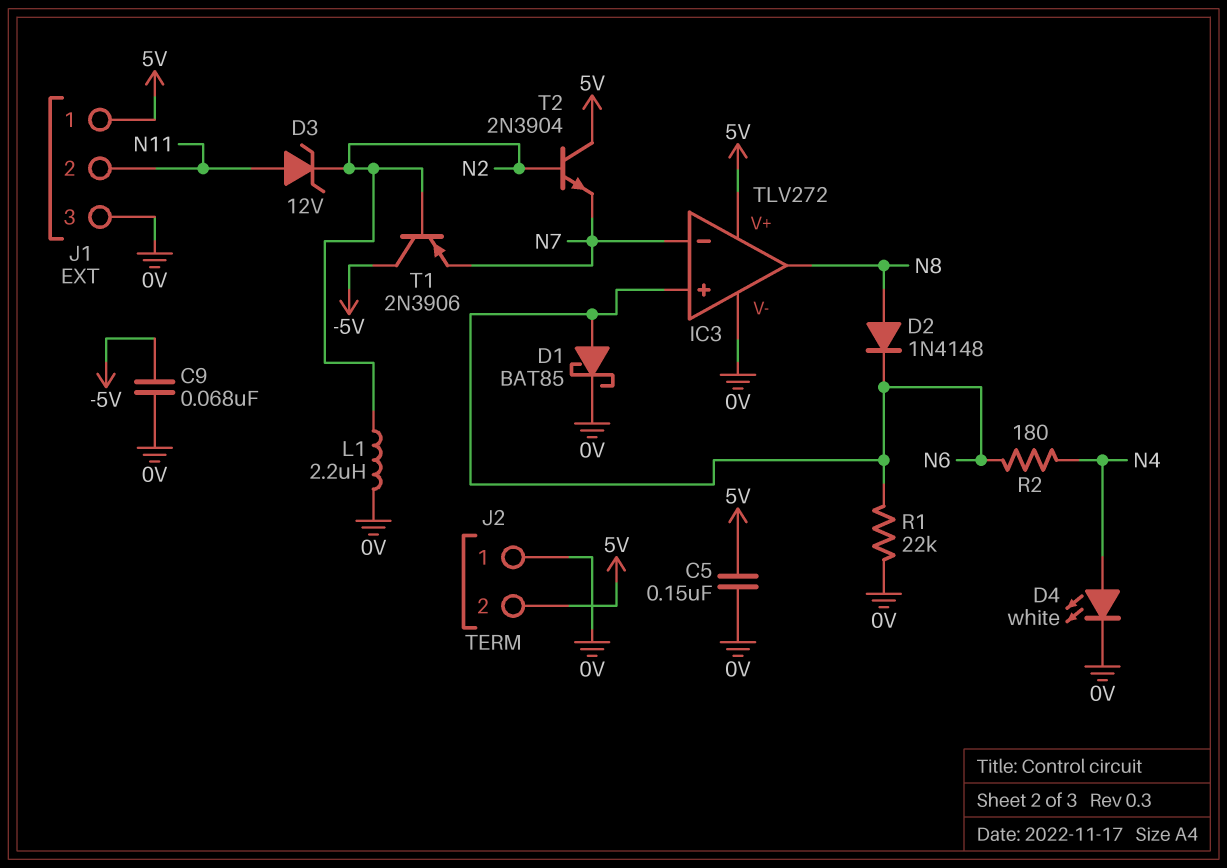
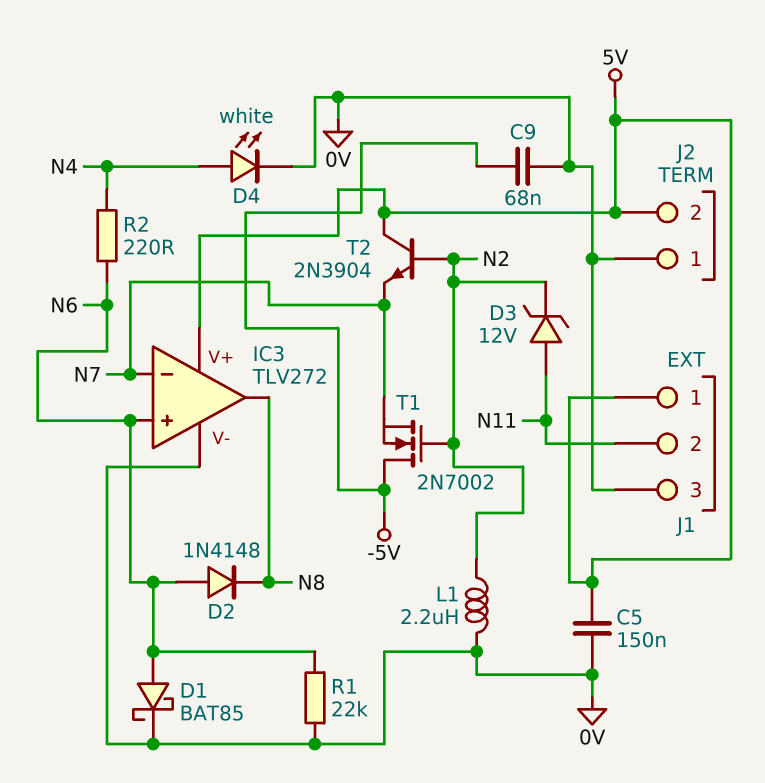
D2: diode 1N4148 (A N8, K N6) -> diode 1N4148 (A N6, K N8)
R2: 180 (N4, N6) -> 220 (N4, N6)
T1: PNP 2N3906 (B N2, C -5V, E N7) -> NMOS 2N7002 (G N2, D -5V, S N7)

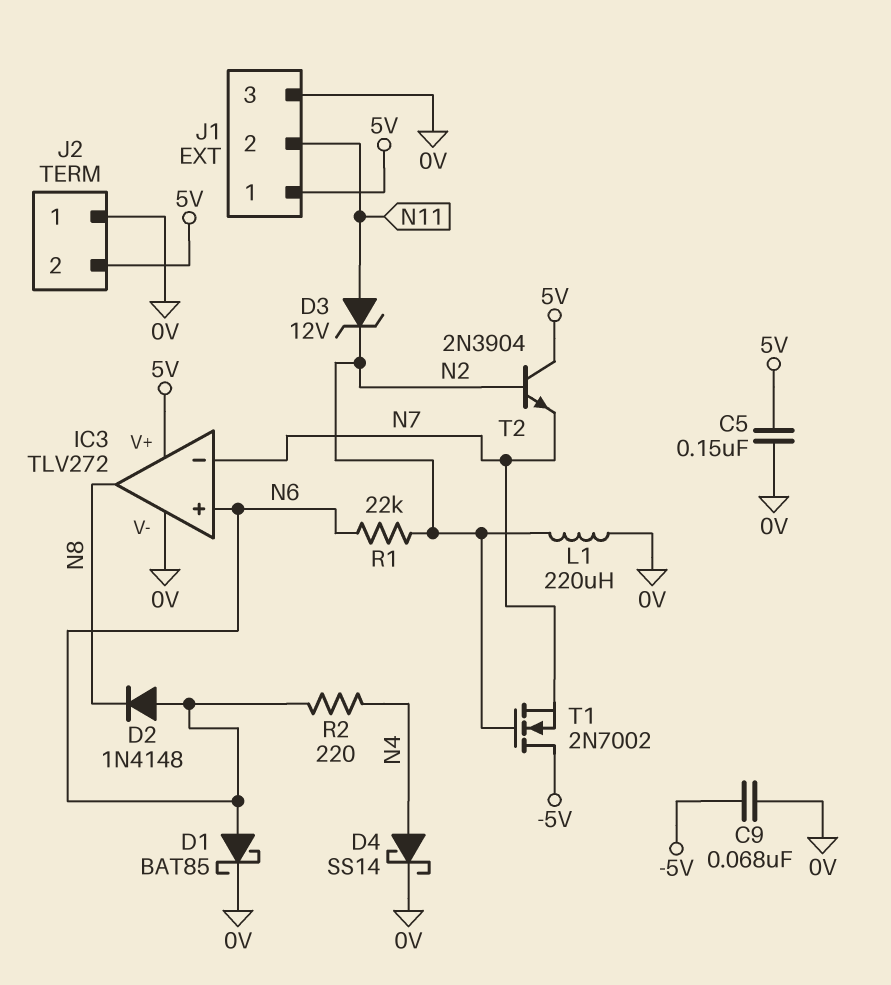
D4: LED white (A N4, K 0V) -> schottky SS14 (A N4, K 0V)
L1: 2.2uH (0V, N2) -> 220uH (0V, N2)
R1: 22k (0V, N6) -> 22k (N2, N6)

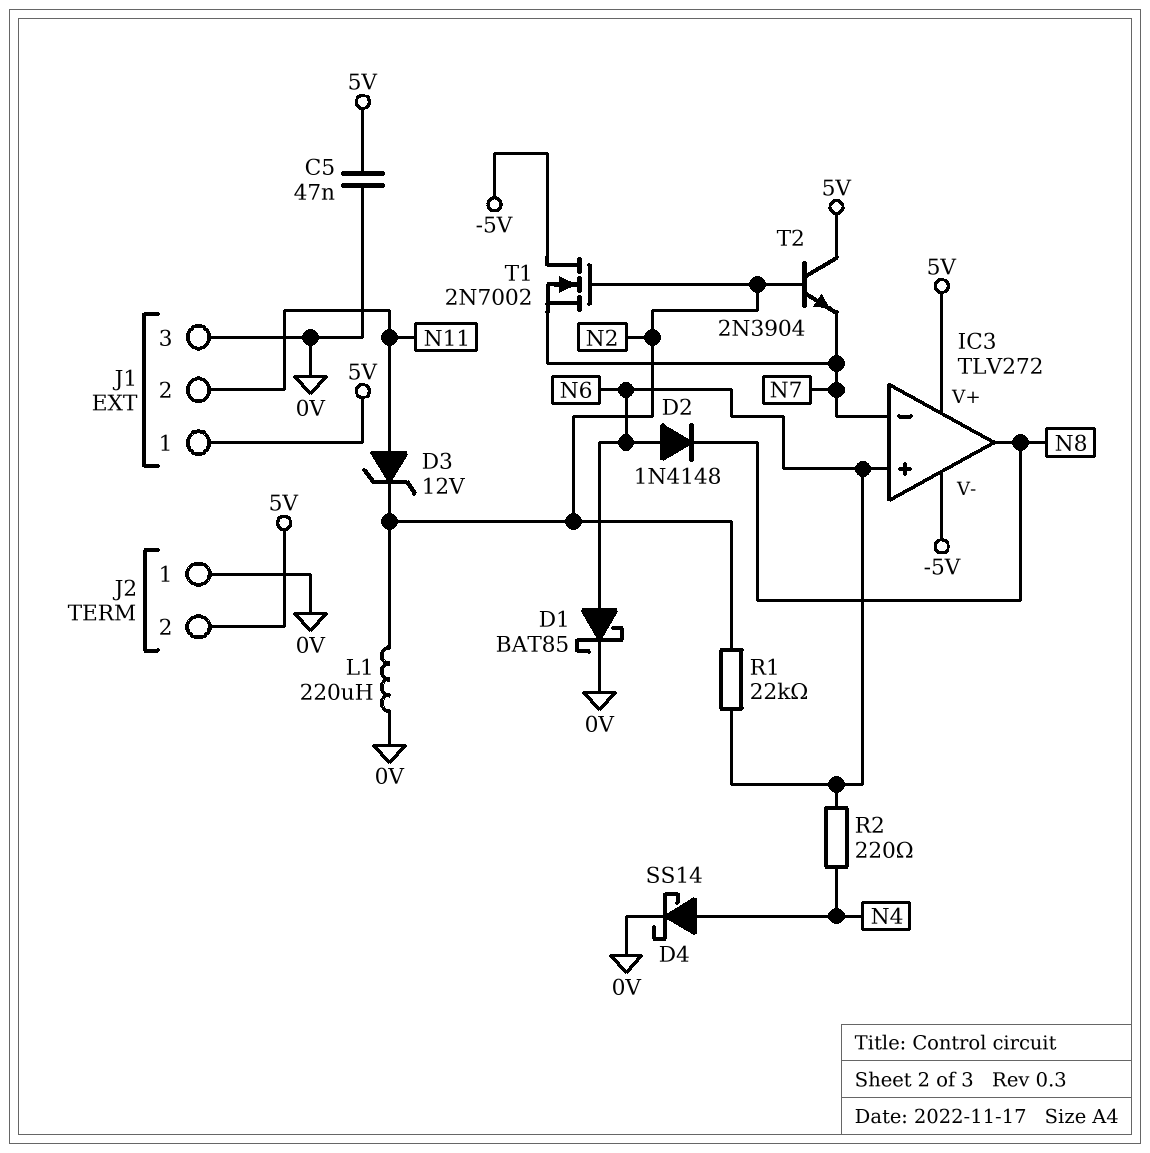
C5: 150nF (0V, 5V) -> 47nF (0V, 5V)
C9: 68nF (-5V, 0V) -> none
IC3 pin V-: 0V -> -5V

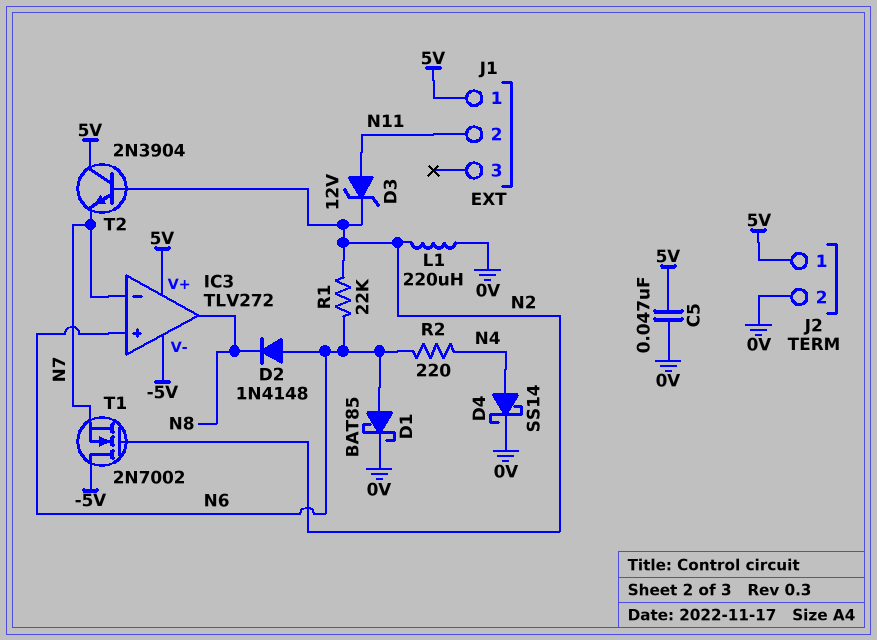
J1 pin 3: 0V -> none
J2 pin 1: 0V -> 5V
J2 pin 2: 5V -> 0V

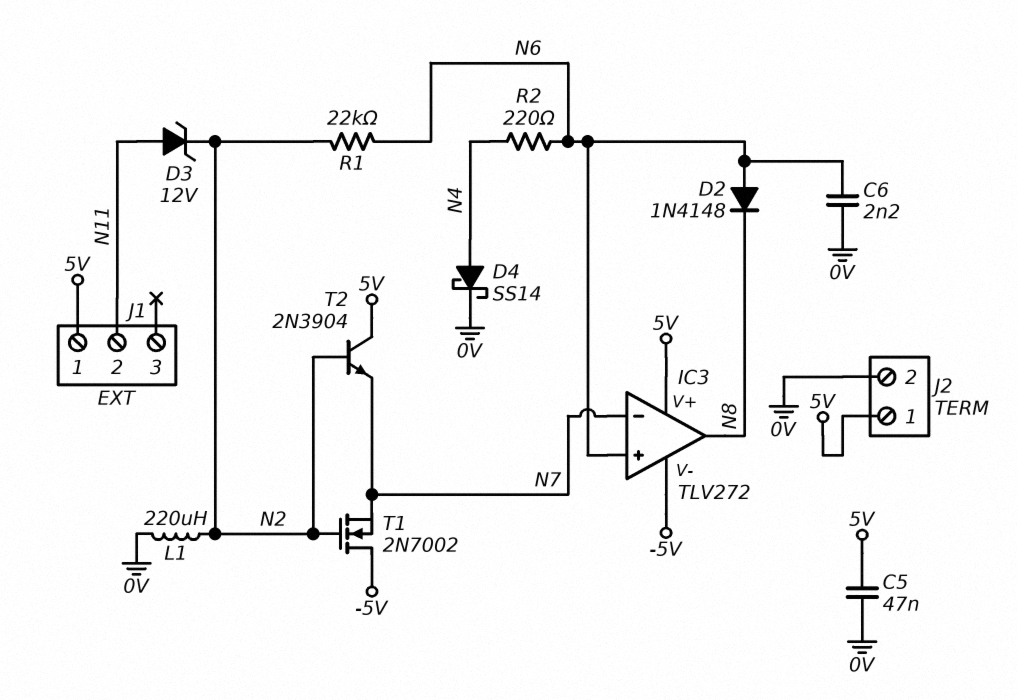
C6: none -> 2.2nF (0V, N6)
D1: schottky BAT85 (A N6, K 0V) -> none

